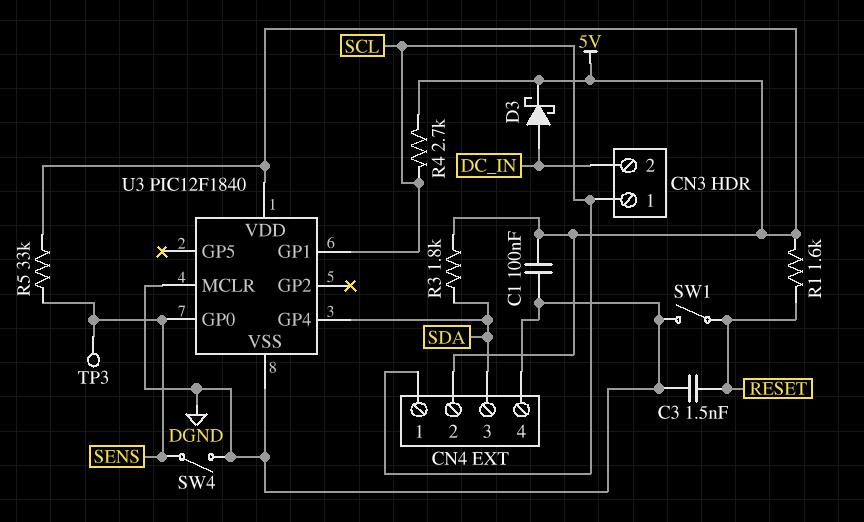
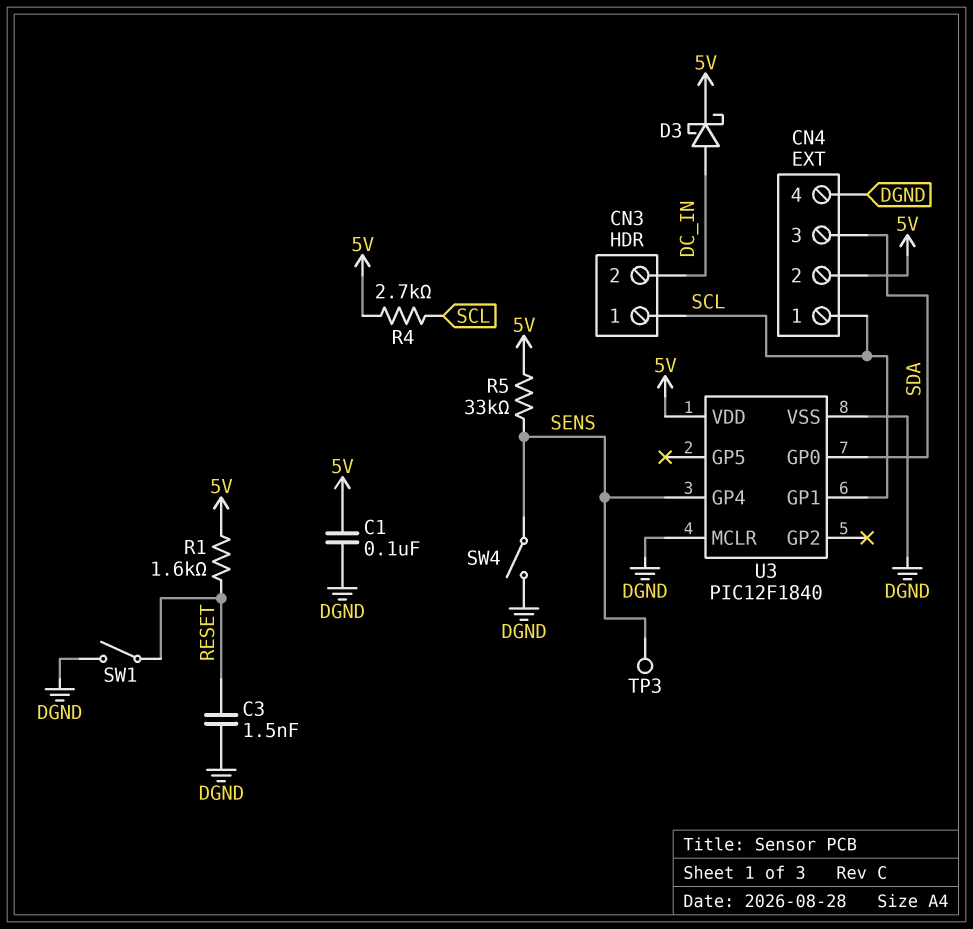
R3: 1.8k (5V, SDA) -> none
U3 pin GP0: SENS -> SDA
U3 pin GP4: SDA -> SENS

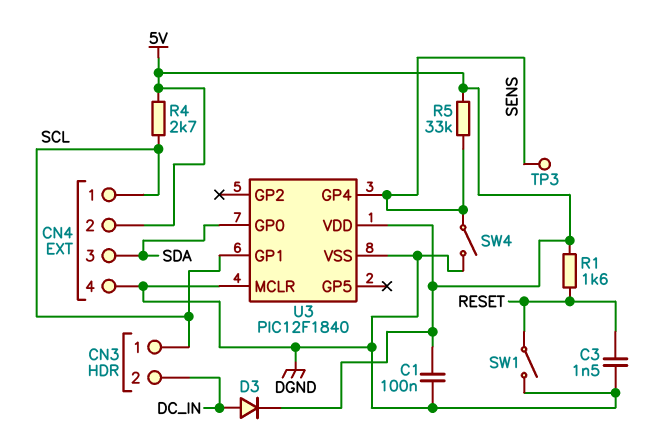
D3: schottky (A DC_IN, K 5V) -> diode (A DC_IN, K 5V)

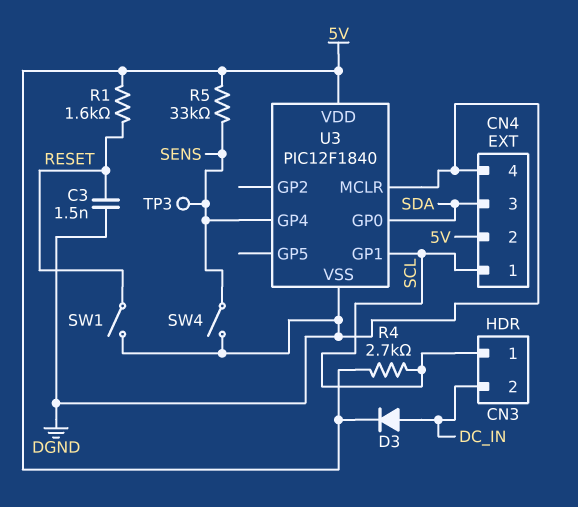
C1: 100nF (5V, DGND) -> none

